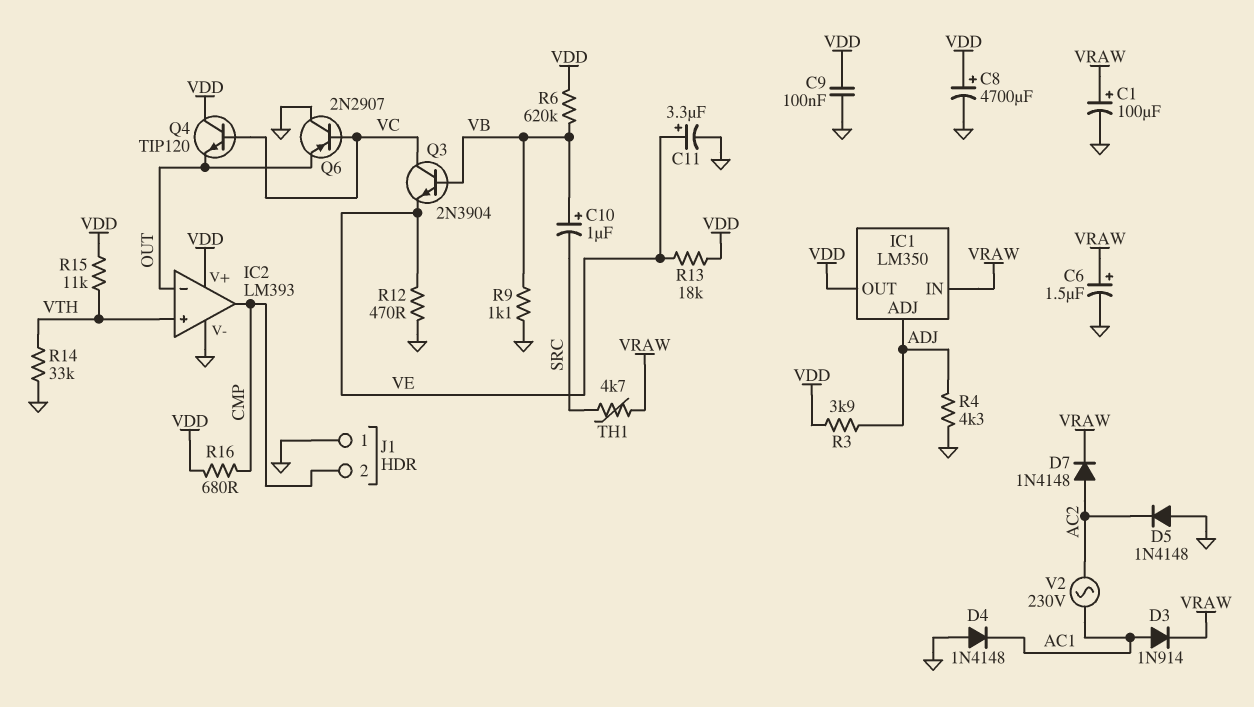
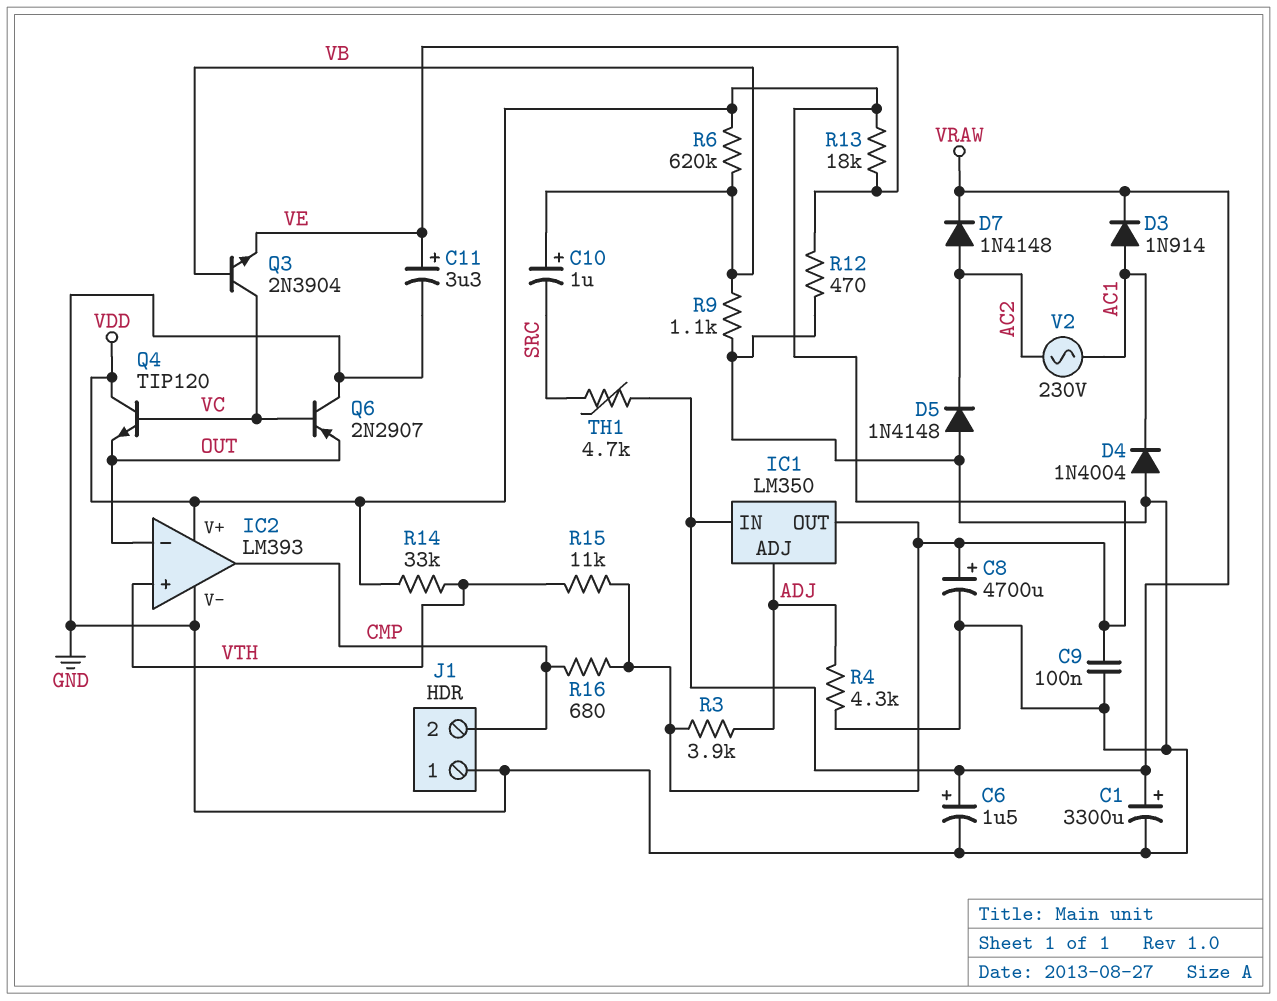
C1: 100uF (plus VRAW, minus GND) -> 3300uF (plus VRAW, minus GND)
D4: diode 1N4148 (A GND, K AC1) -> diode 1N4004 (A GND, K AC1)
R14: 33k (GND, VTH) -> 33k (VDD, VTH)

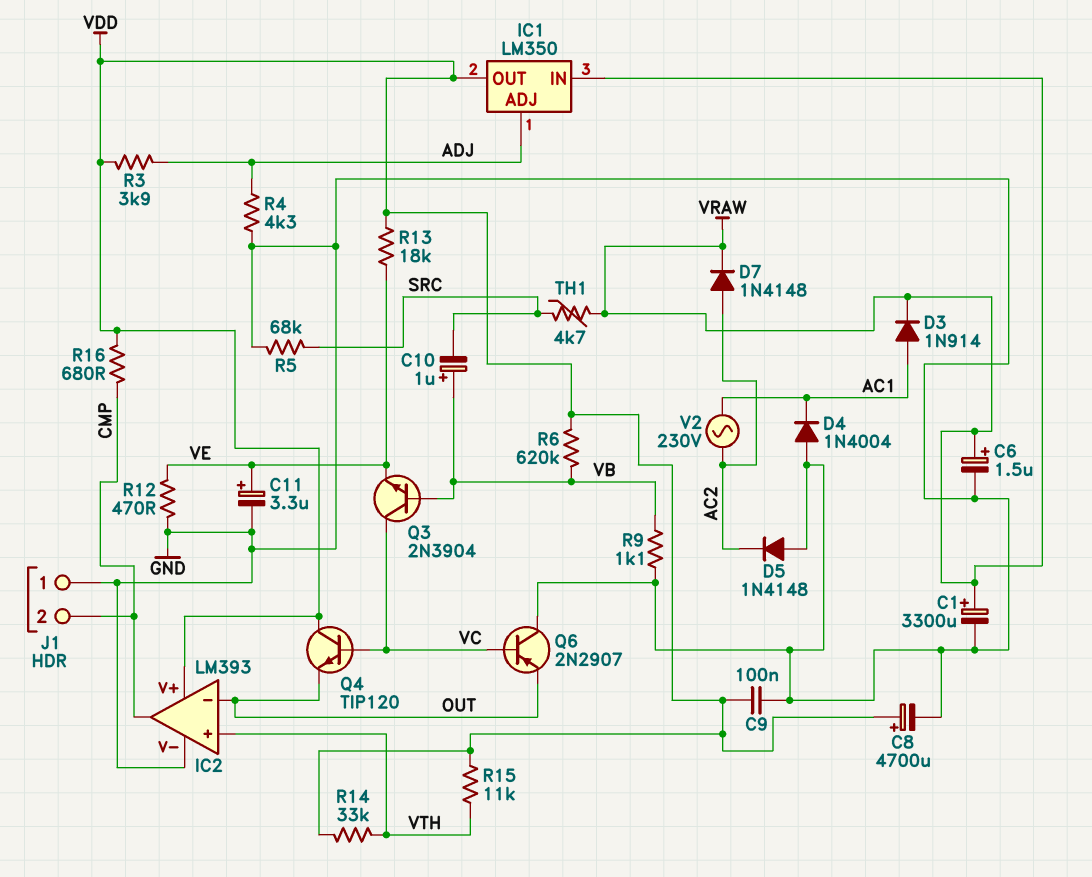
R5: none -> 68k (GND, SRC)

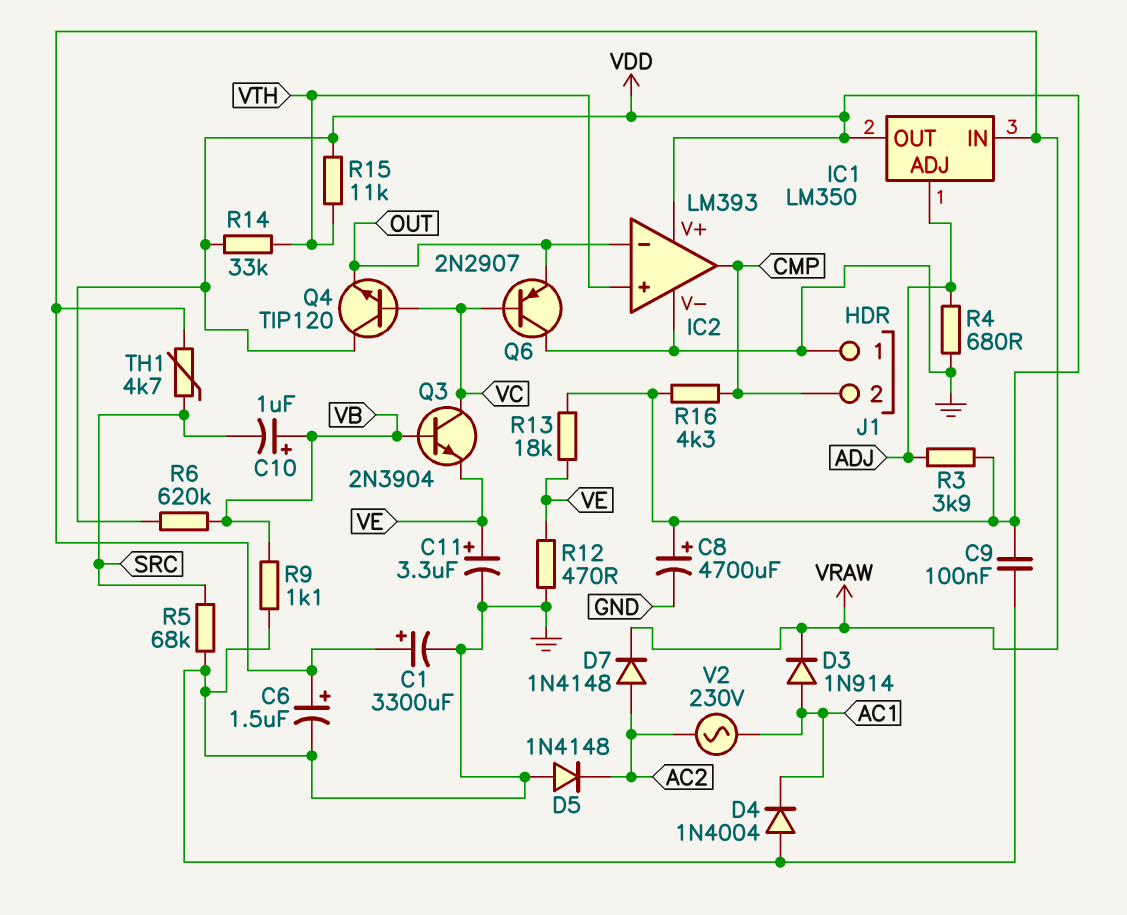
R4: 4.3k (ADJ, GND) -> 680 (ADJ, GND)
R16: 680 (CMP, VDD) -> 4.3k (CMP, VDD)

